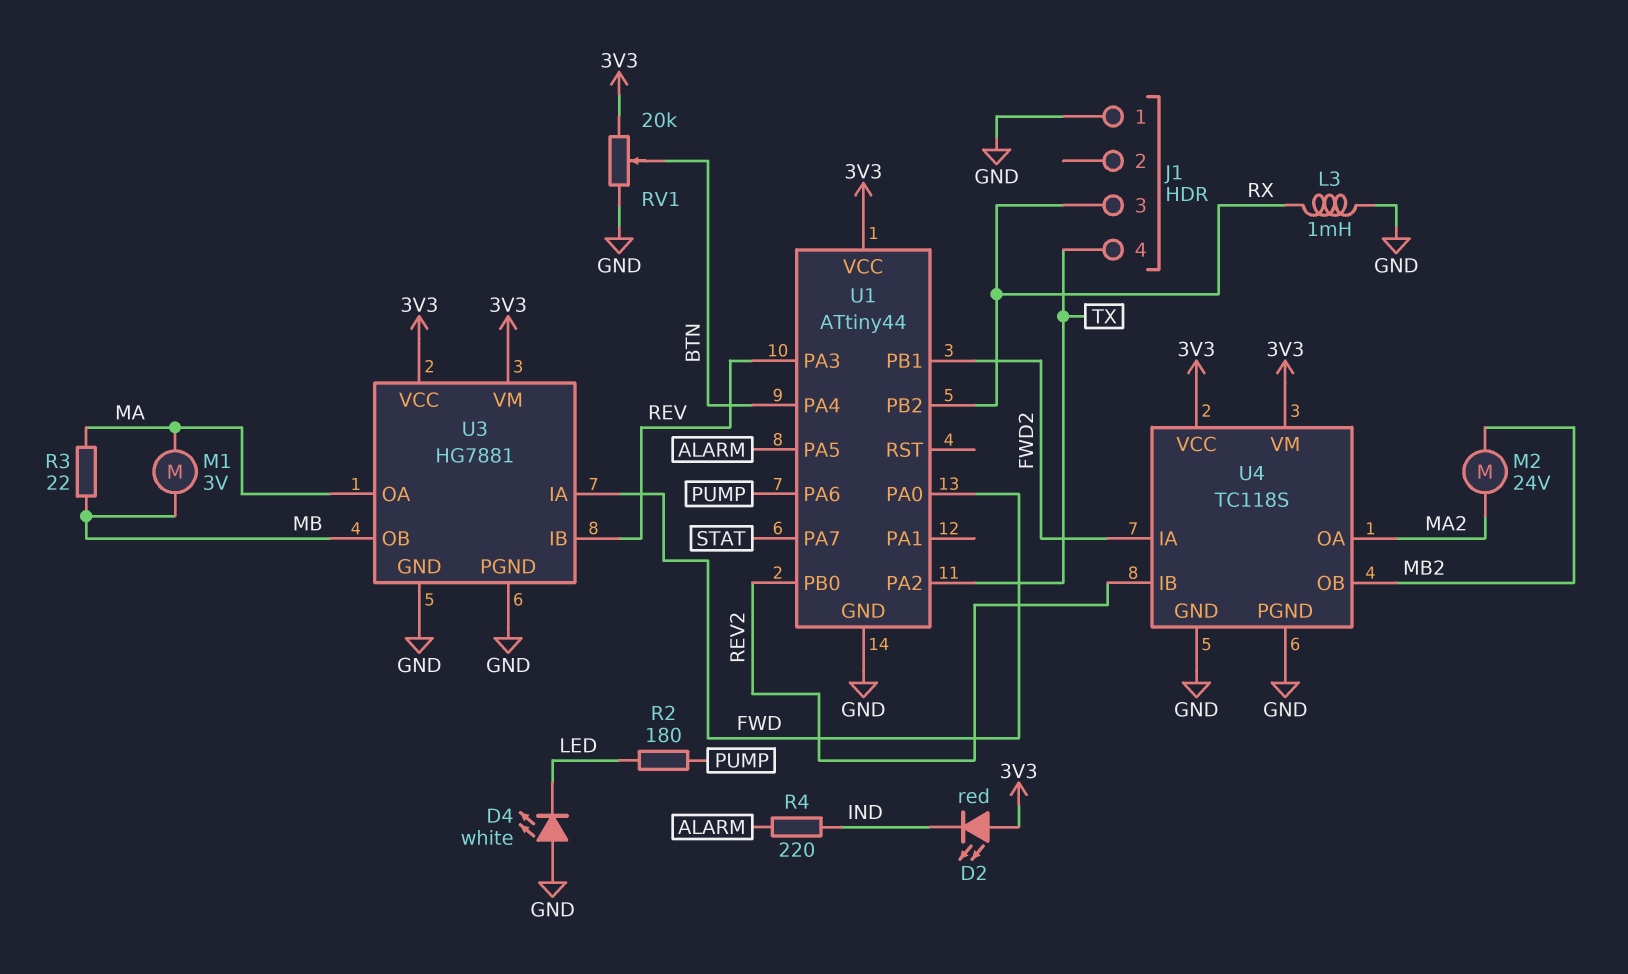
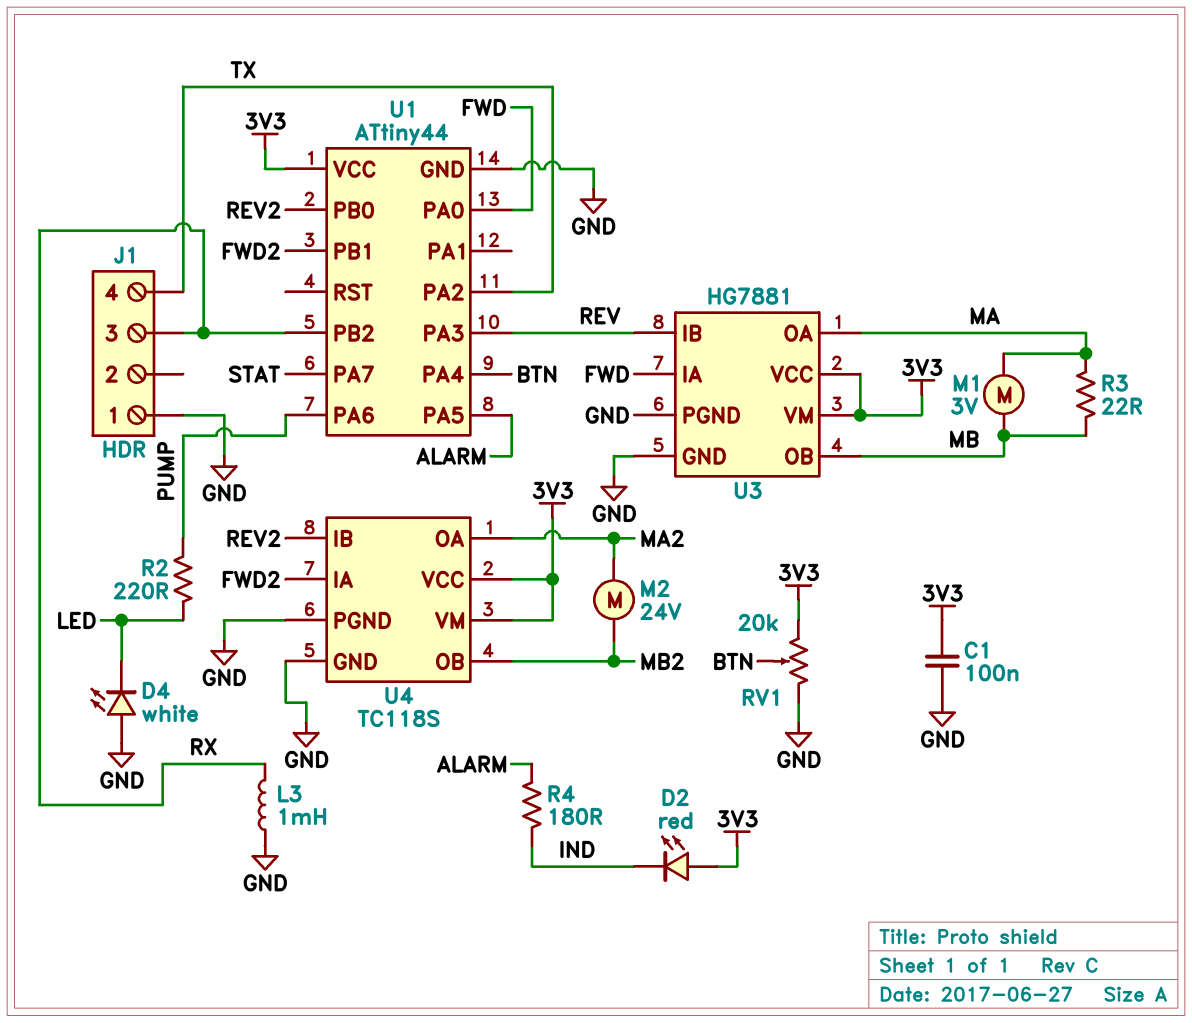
C1: none -> 100nF (3V3, GND)
R2: 180 (LED, PUMP) -> 220 (LED, PUMP)
R4: 220 (ALARM, IND) -> 180 (ALARM, IND)

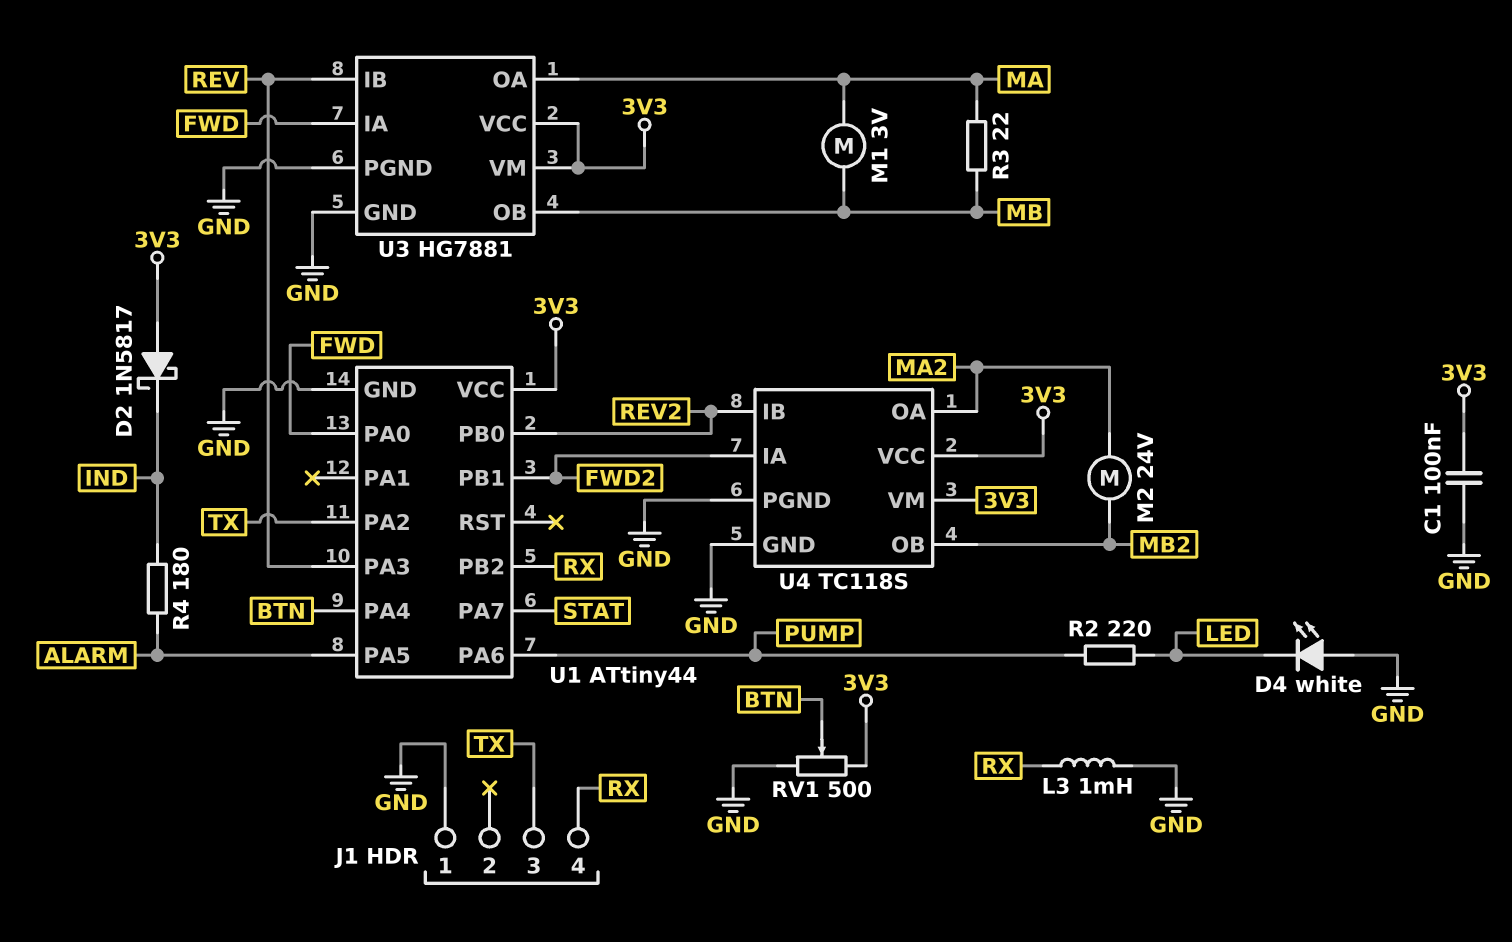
D2: LED red (A 3V3, K IND) -> schottky 1N5817 (A 3V3, K IND)
J1 pin 3: RX -> TX
J1 pin 4: TX -> RX
RV1: 20k (3V3, GND, wiper BTN) -> 500 (3V3, GND, wiper BTN)

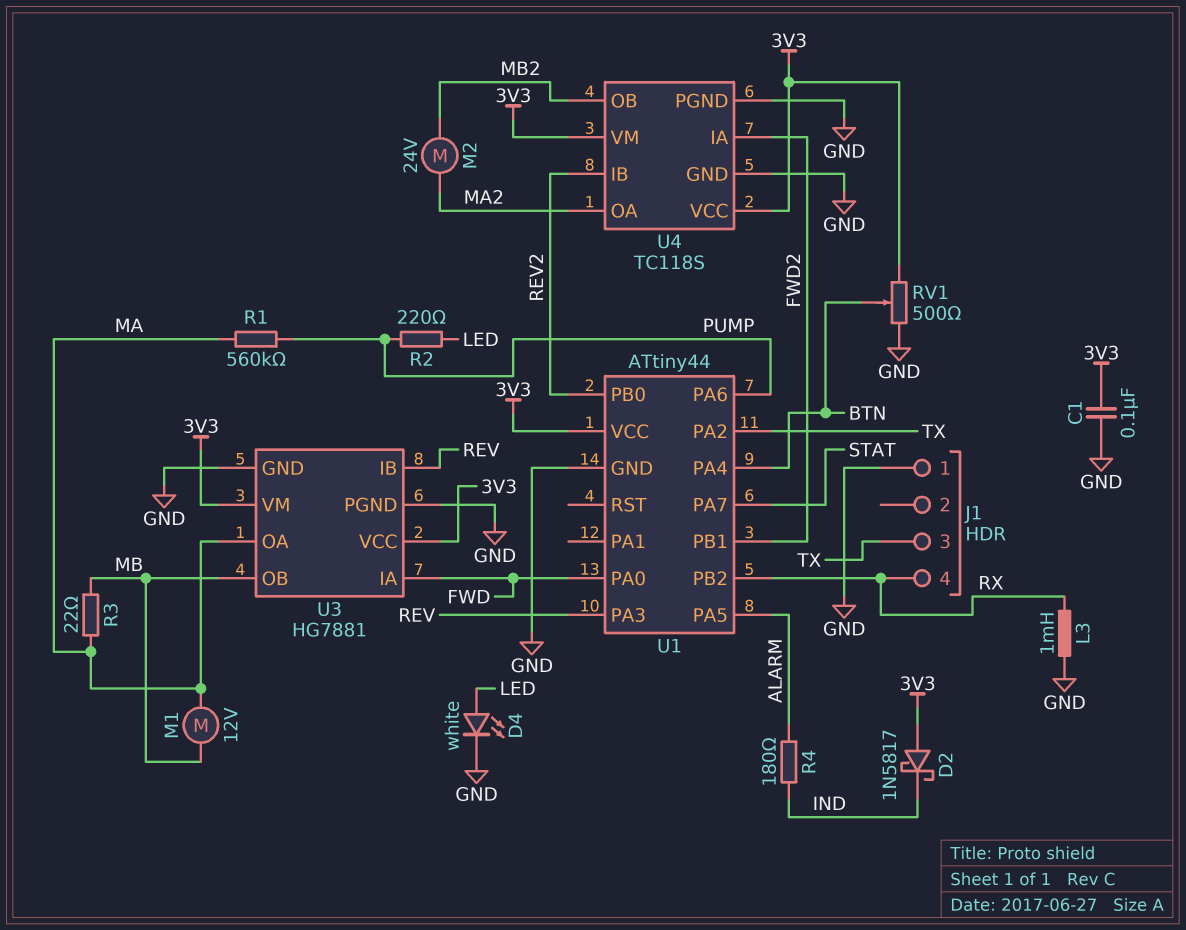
D4: LED white (A GND, K LED) -> LED white (A LED, K GND)
M1: motor 3V (MA, MB) -> motor 12V (MA, MB)
R1: none -> 560k (MA, PUMP)

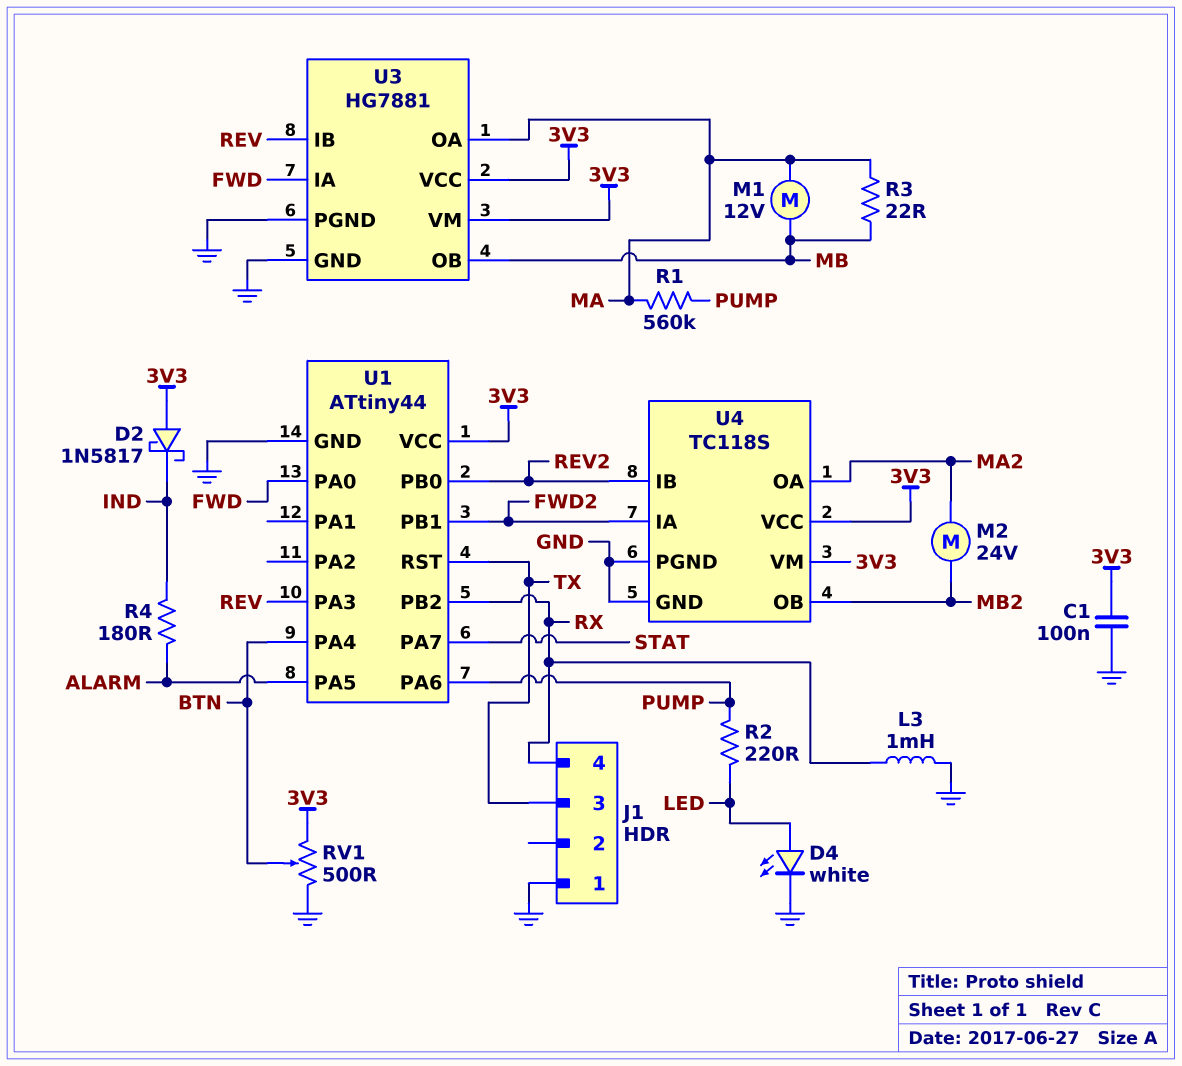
U1 pin PA2: TX -> none
U1 pin RST: none -> TX

